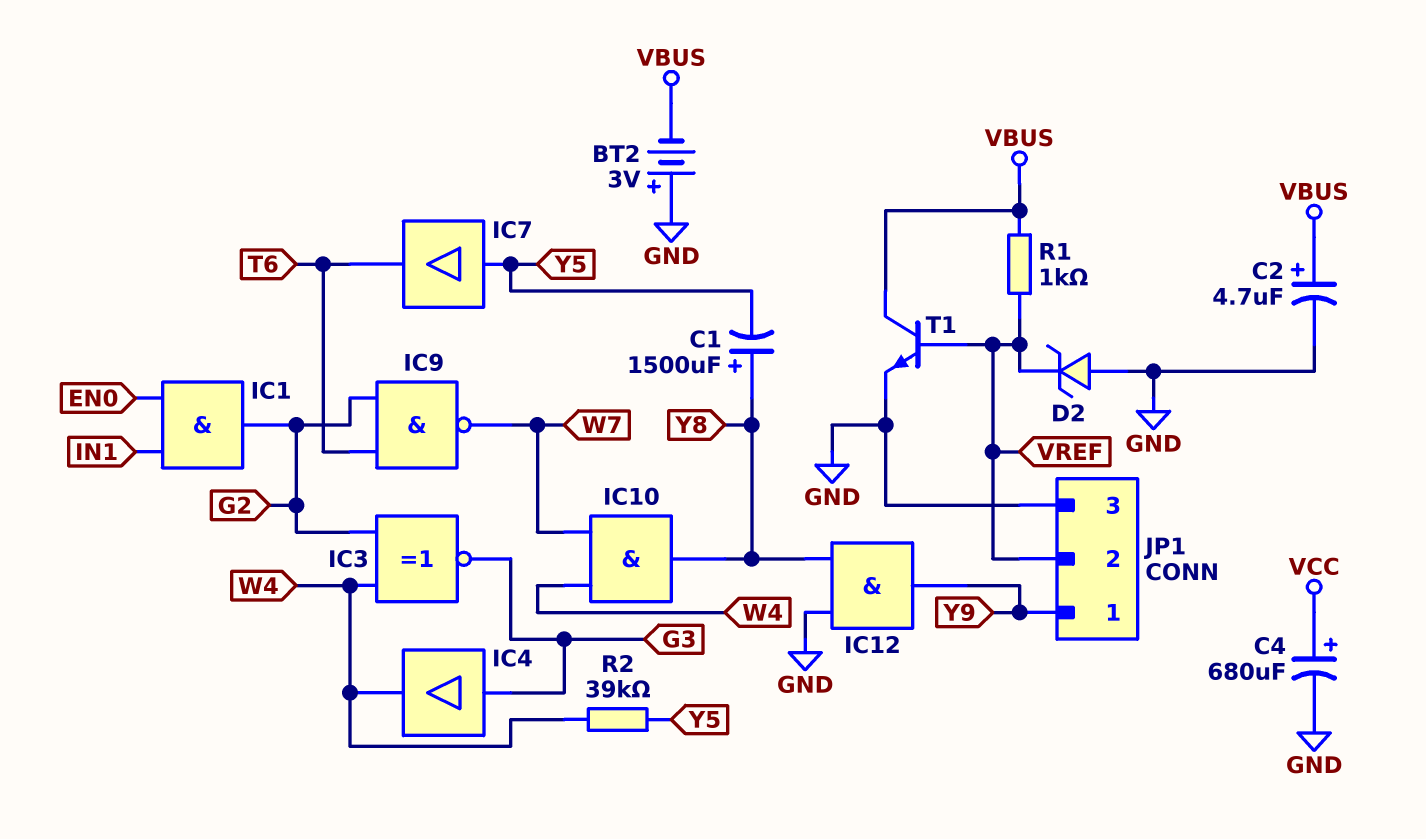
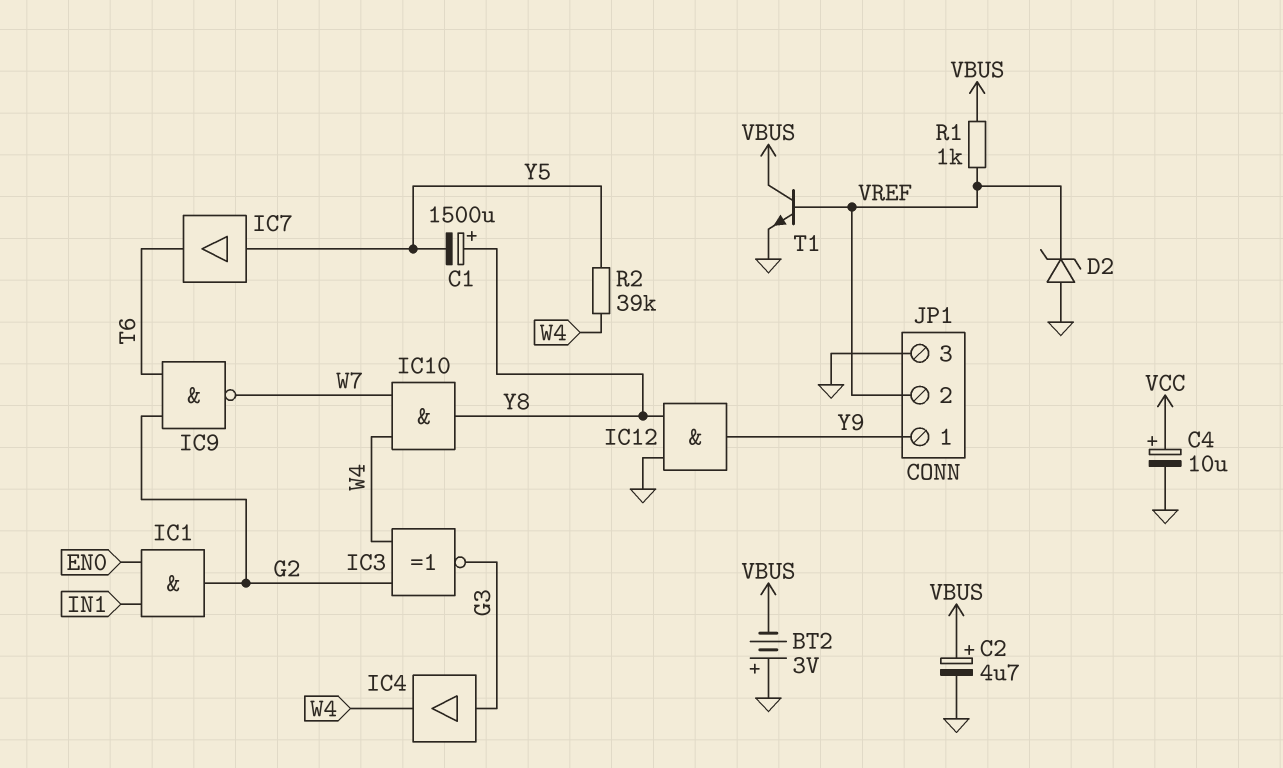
C4: 680uF (plus VCC, minus GND) -> 10uF (plus VCC, minus GND)

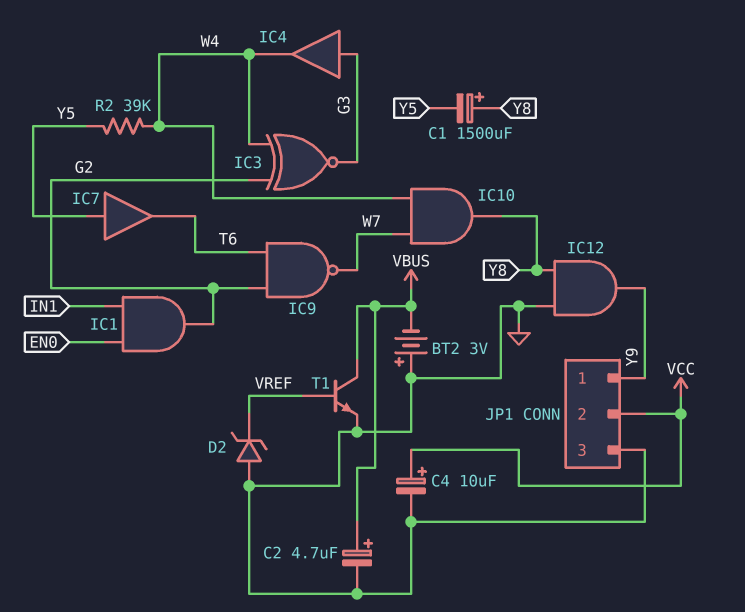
JP1 pin 2: VREF -> VCC
R1: 1k (VBUS, VREF) -> none

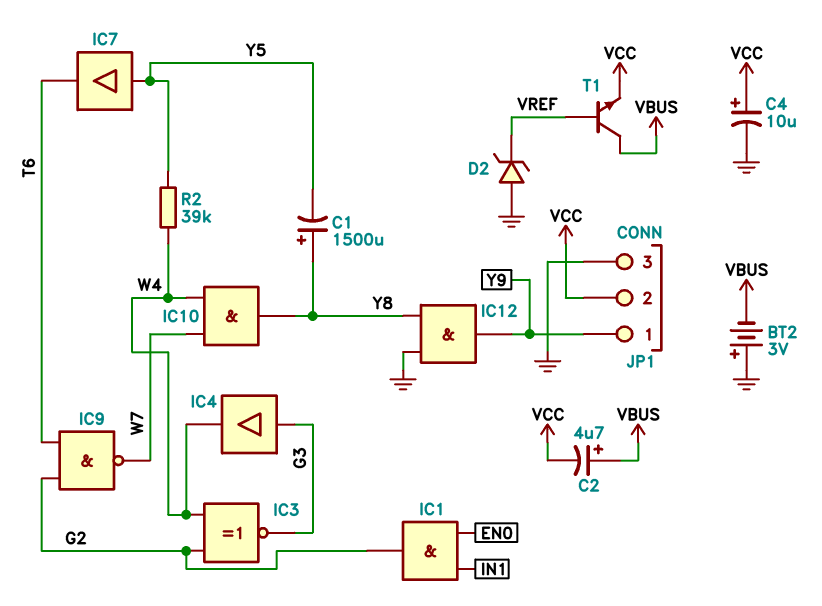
C2: 4.7uF (plus VBUS, minus GND) -> 4.7uF (plus VBUS, minus VCC)
T1: NPN (B VREF, C VBUS, E GND) -> NPN (B VREF, C VBUS, E VCC)

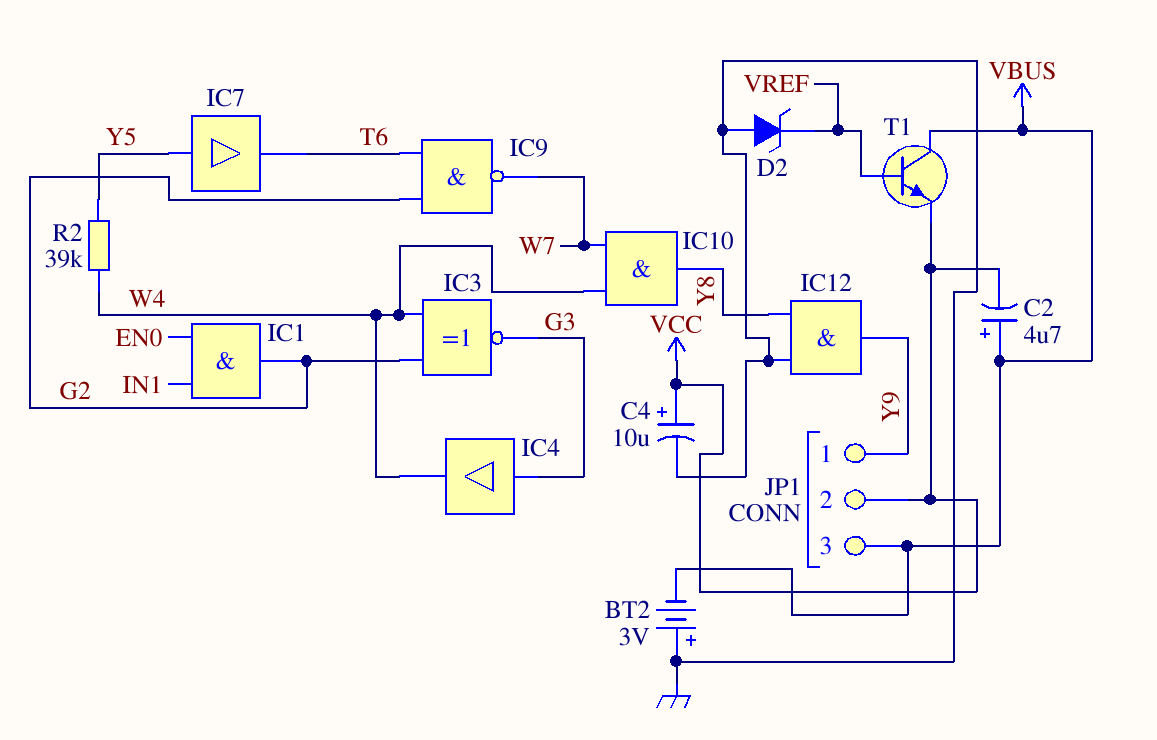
C1: 1500uF (plus Y8, minus Y5) -> none
JP1 pin 3: GND -> VBUS

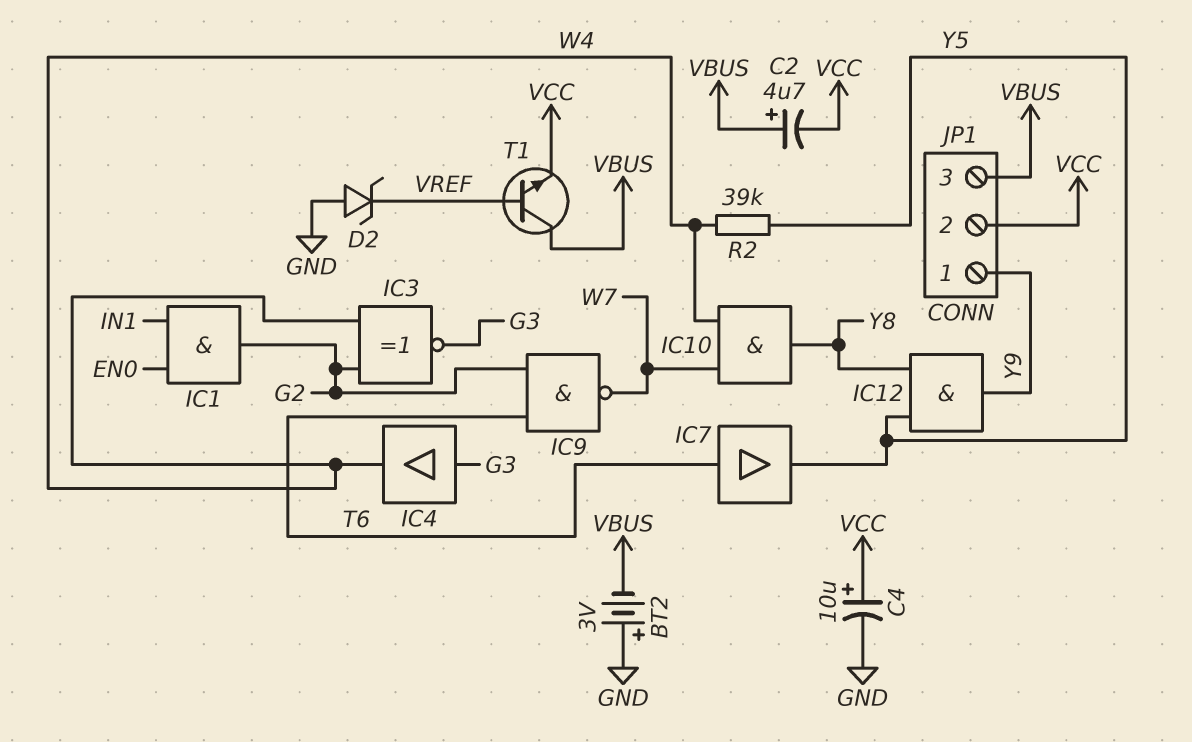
IC7: buffer (in Y5, out T6) -> buffer (in T6, out Y5)
IC12: AND (in GND, in Y8, out Y9) -> AND (in Y5, in Y8, out Y9)

